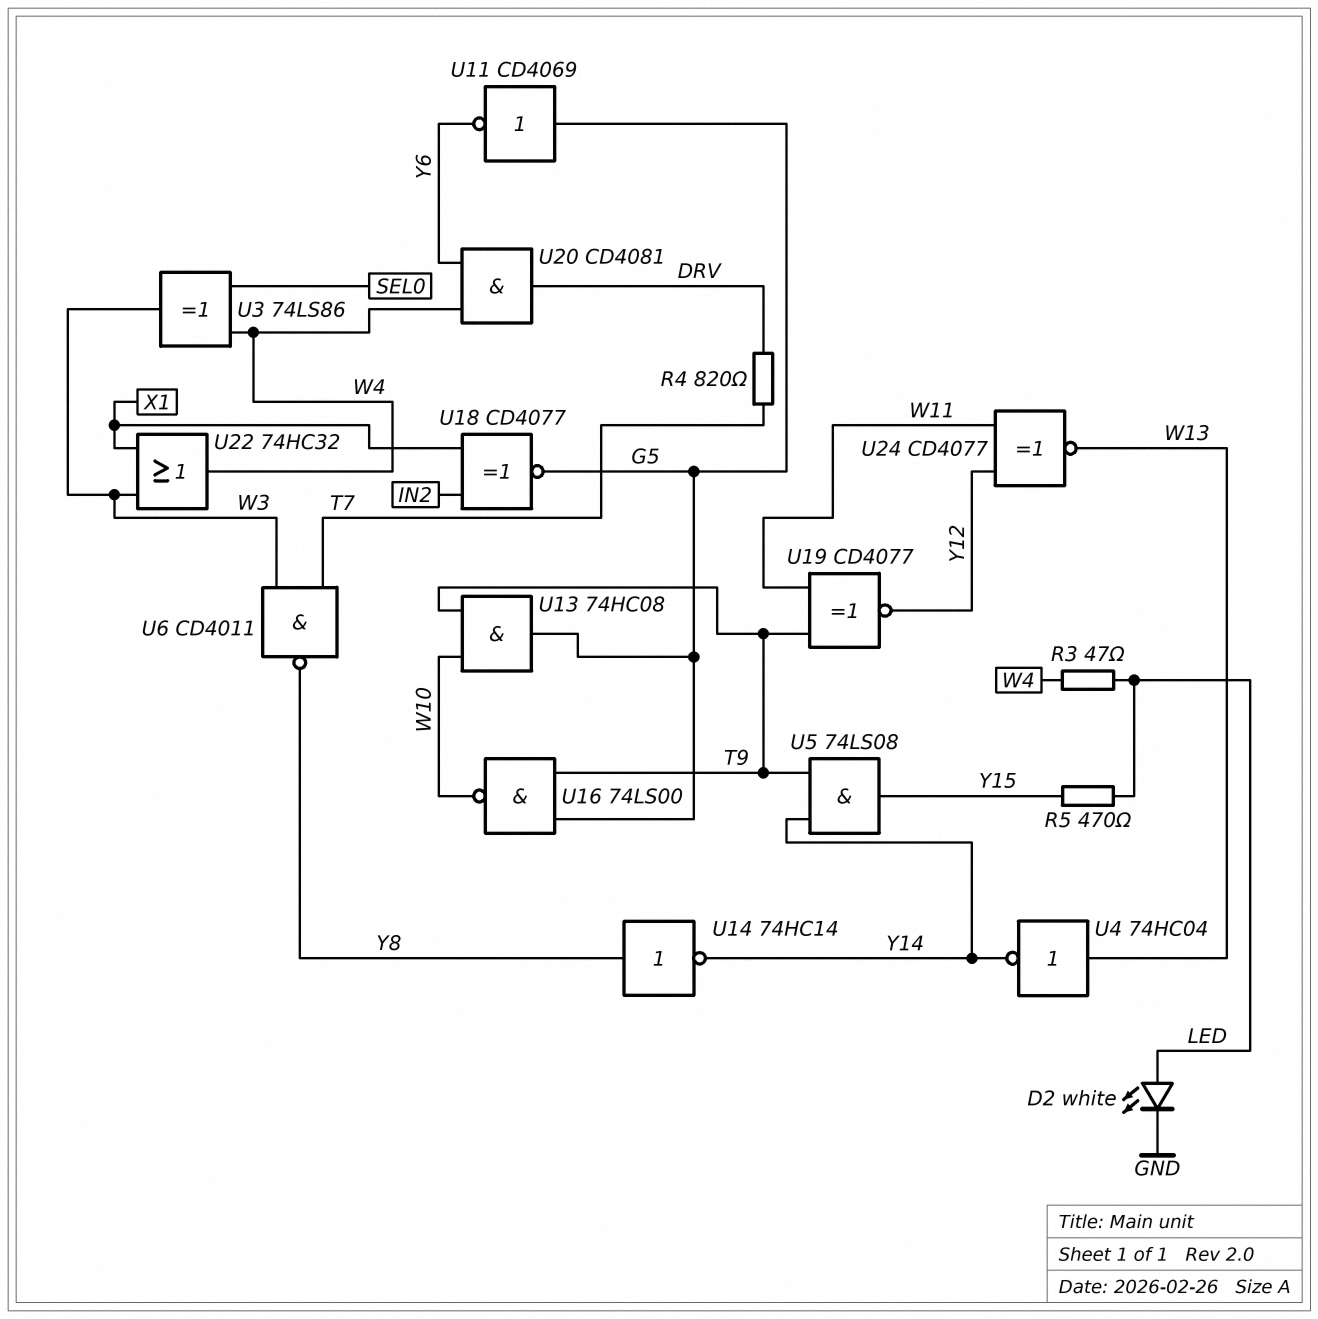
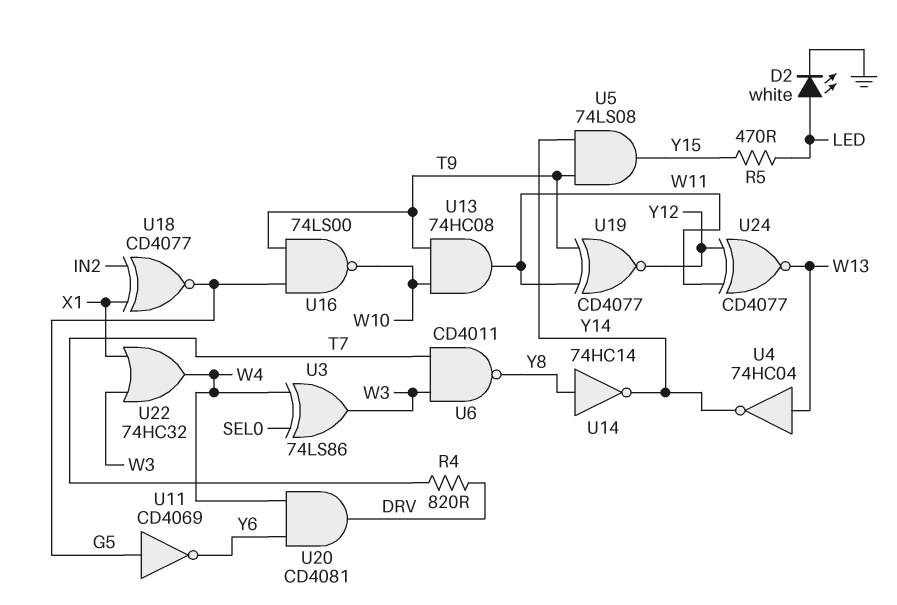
R3: 47 (LED, W4) -> none
U13: AND 74HC08 (in T9, in W10, out G5) -> AND 74HC08 (in T9, in W10, out W11)

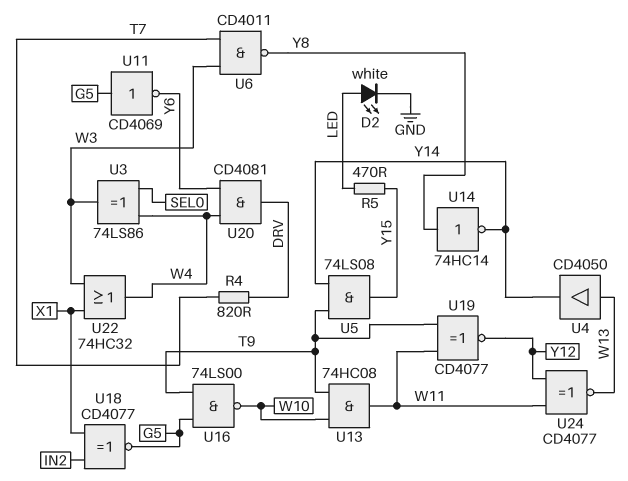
U4: NOT 74HC04 (in W13, out Y14) -> buffer CD4050 (in W13, out Y14)

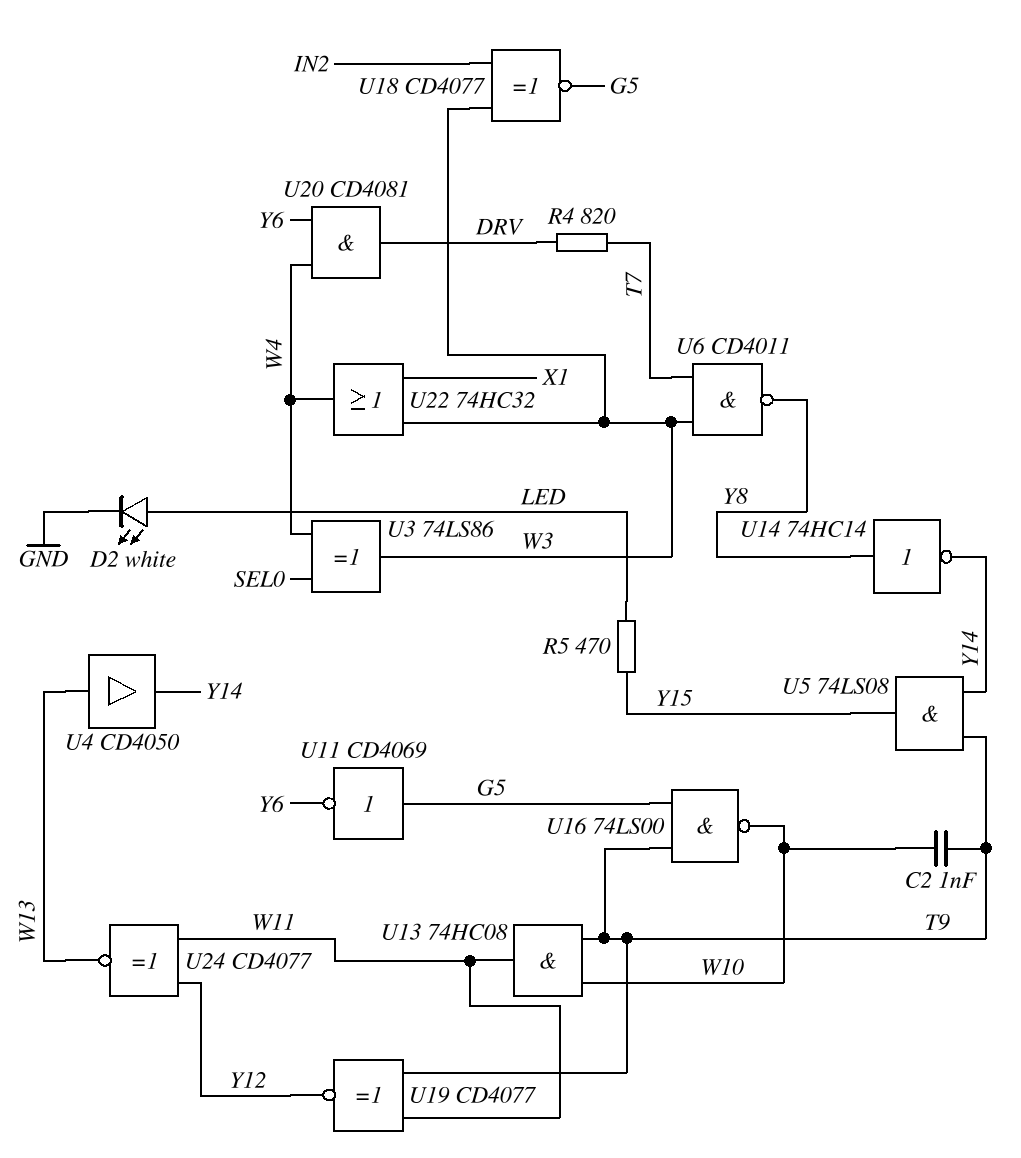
C2: none -> 1nF (T9, W10)
U18: XNOR CD4077 (in IN2, in X1, out G5) -> XNOR CD4077 (in IN2, in W3, out G5)

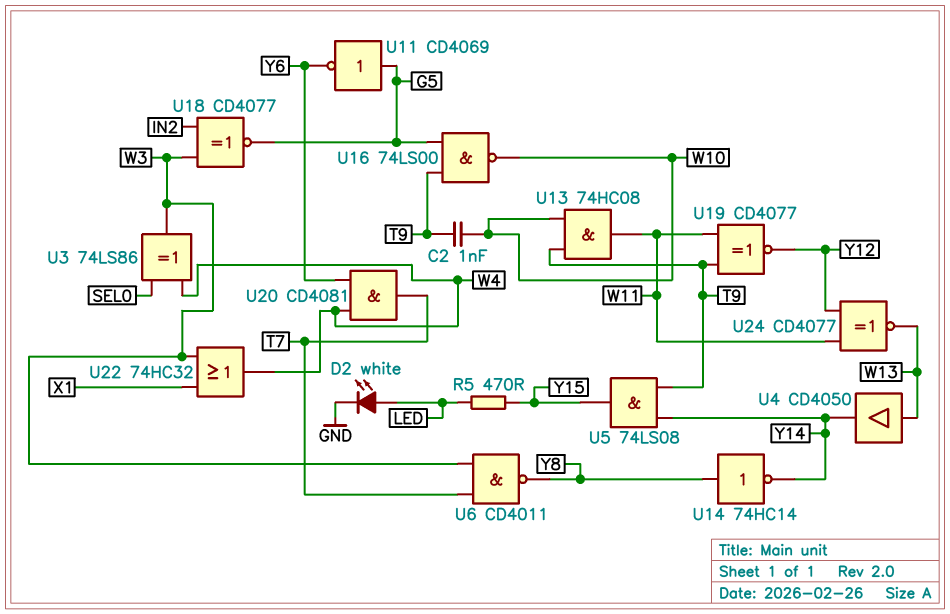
R4: 820 (DRV, T7) -> none
U20: AND CD4081 (in W4, in Y6, out DRV) -> AND CD4081 (in W4, in Y6, out T7)

